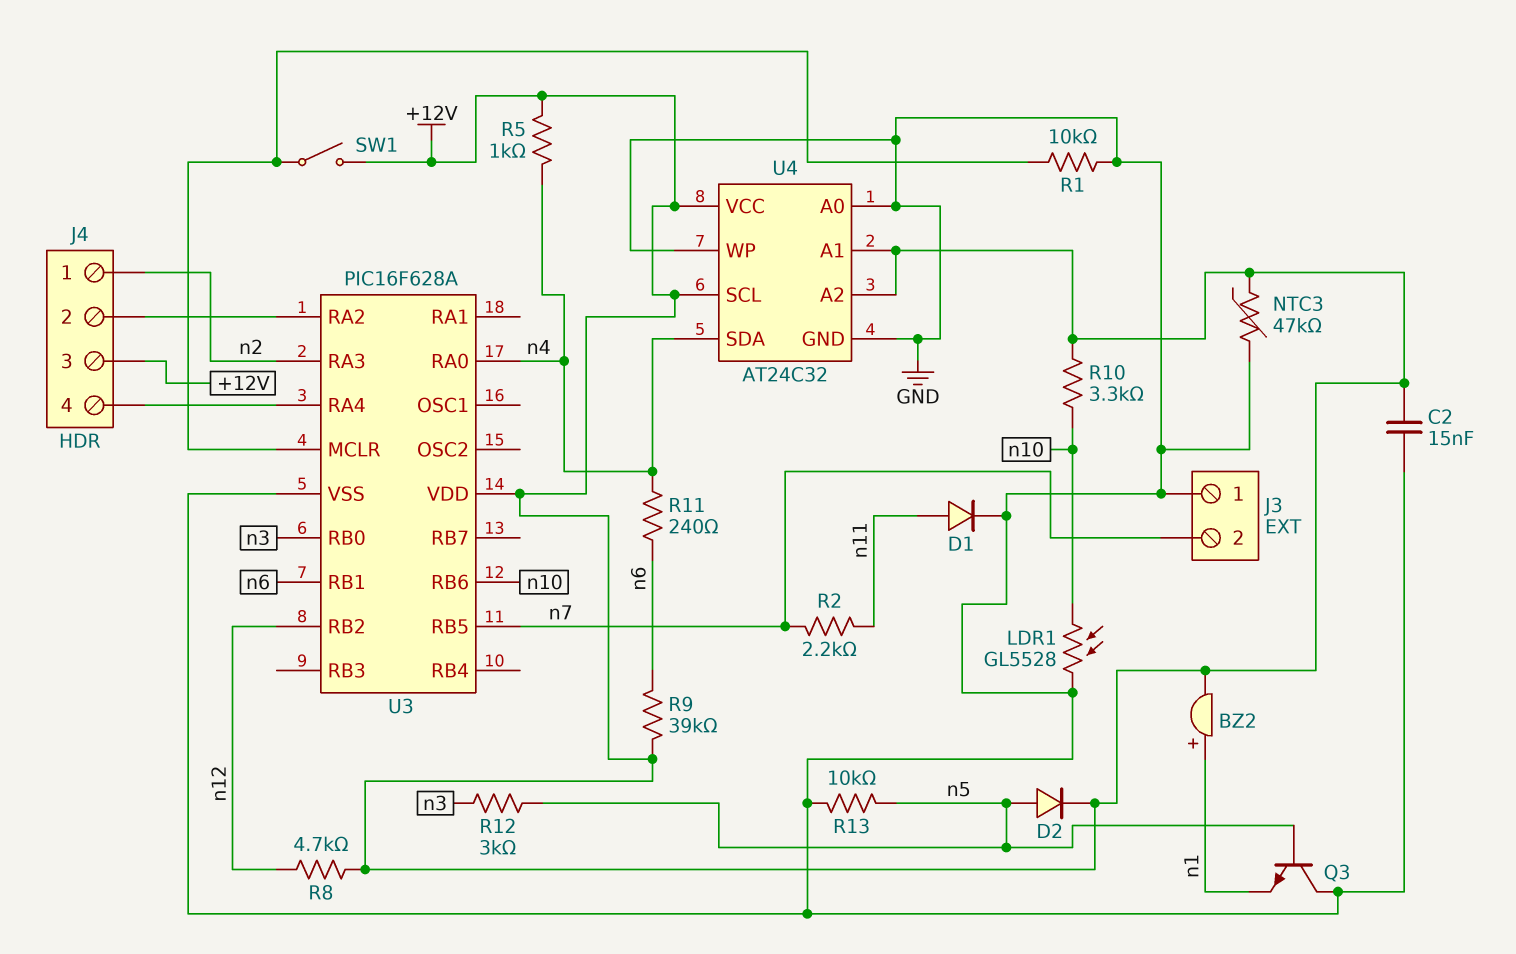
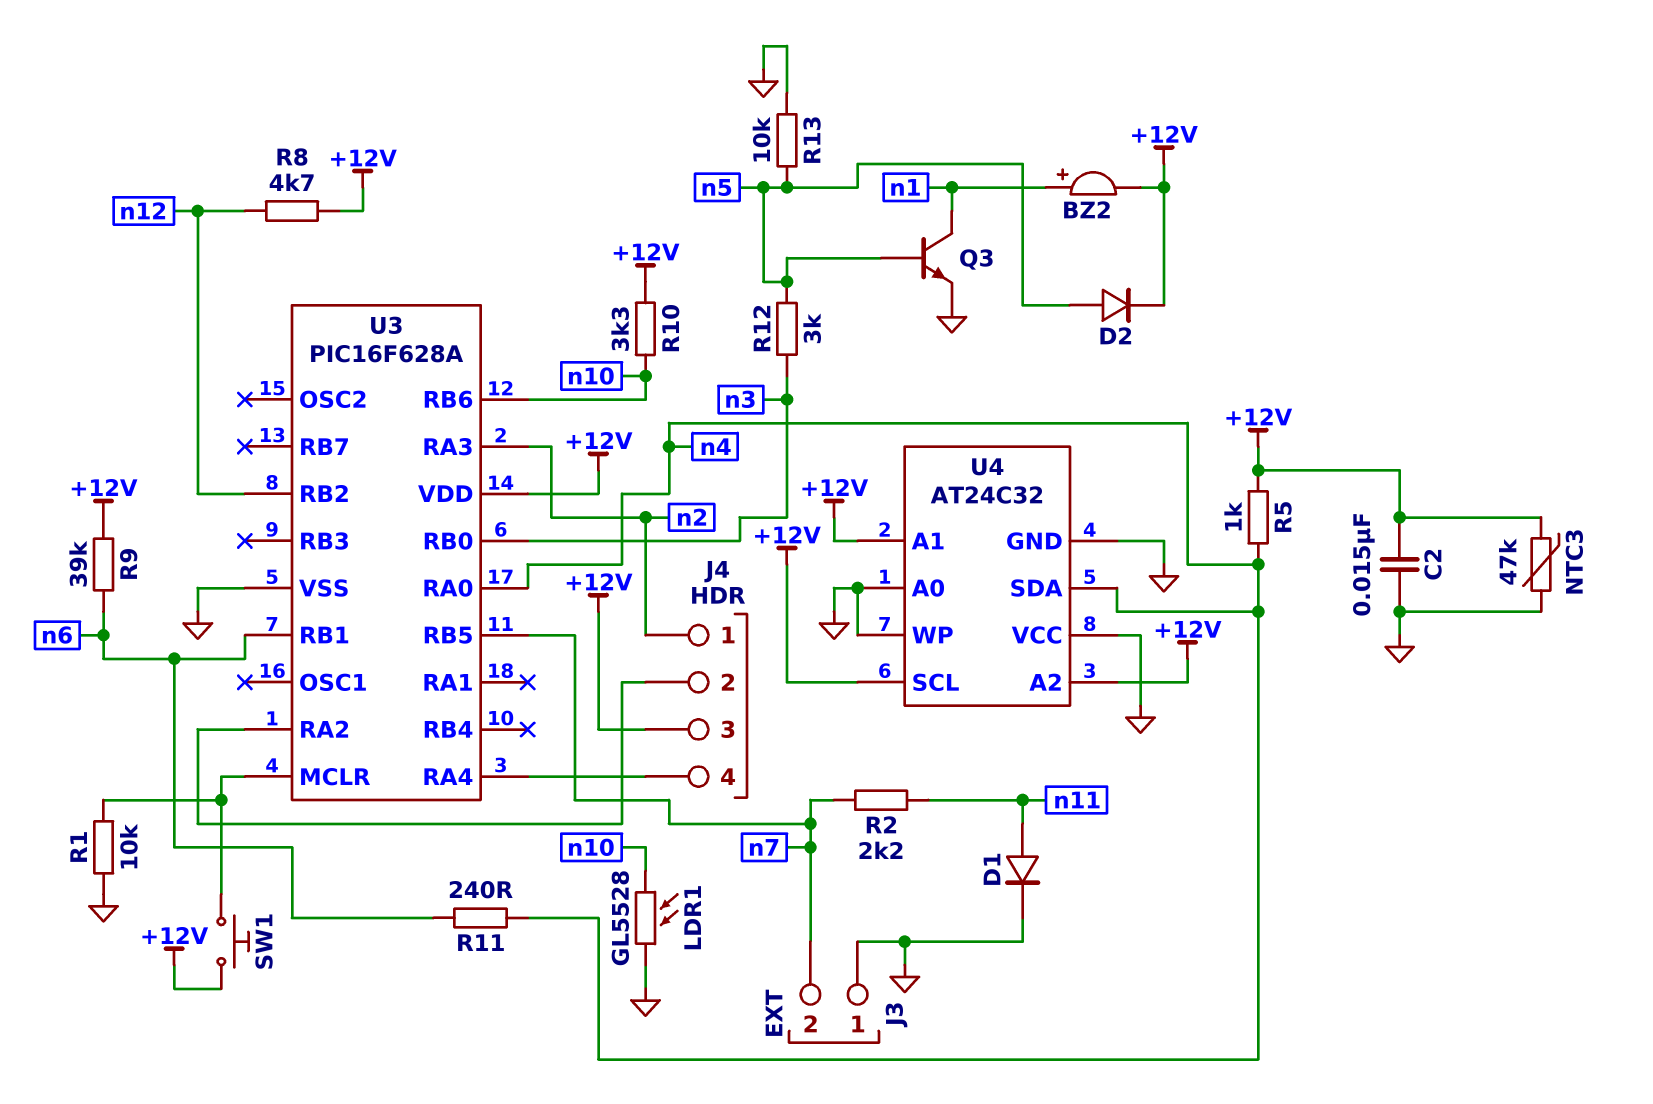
Q3: NPN (B n5, C GND, E n1) -> NPN (B n5, C n1, E GND)
SW1: switch (+12V, U3/MCLR) -> button (+12V, U3/MCLR)
U4 pin VCC: +12V -> GND

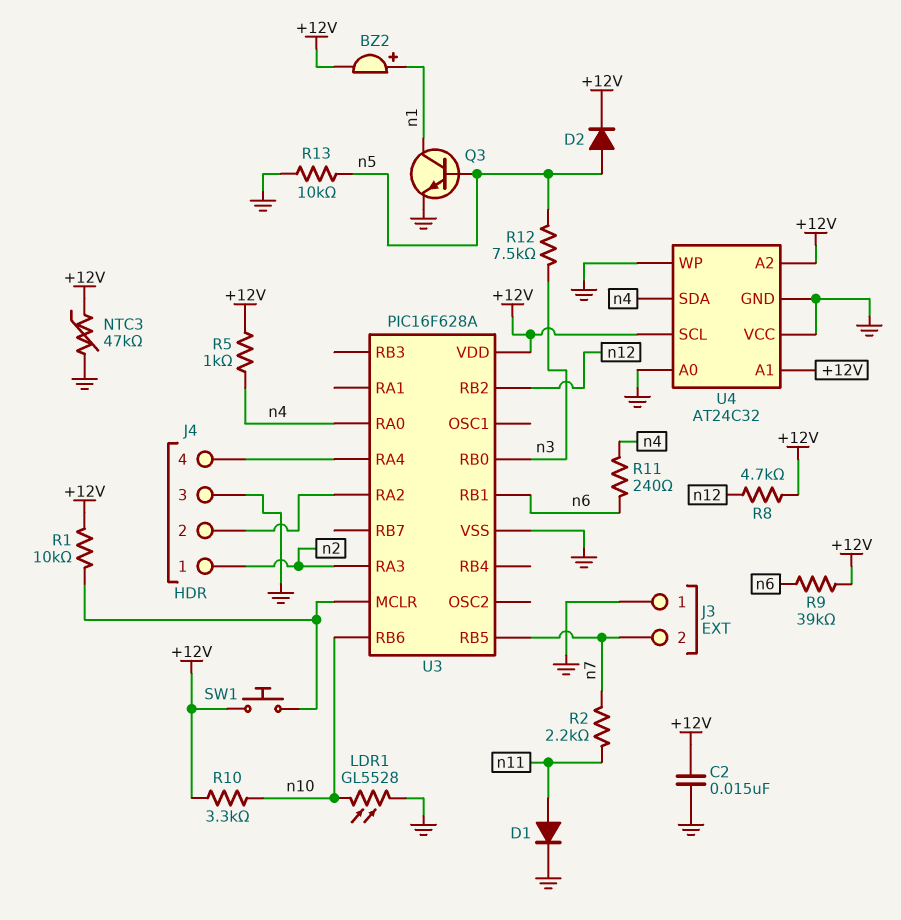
J4 pin 3: +12V -> GND
R1: 10k (GND, U3/MCLR) -> 10k (+12V, U3/MCLR)
R12: 3k (n3, n5) -> 7.5k (n3, n5)

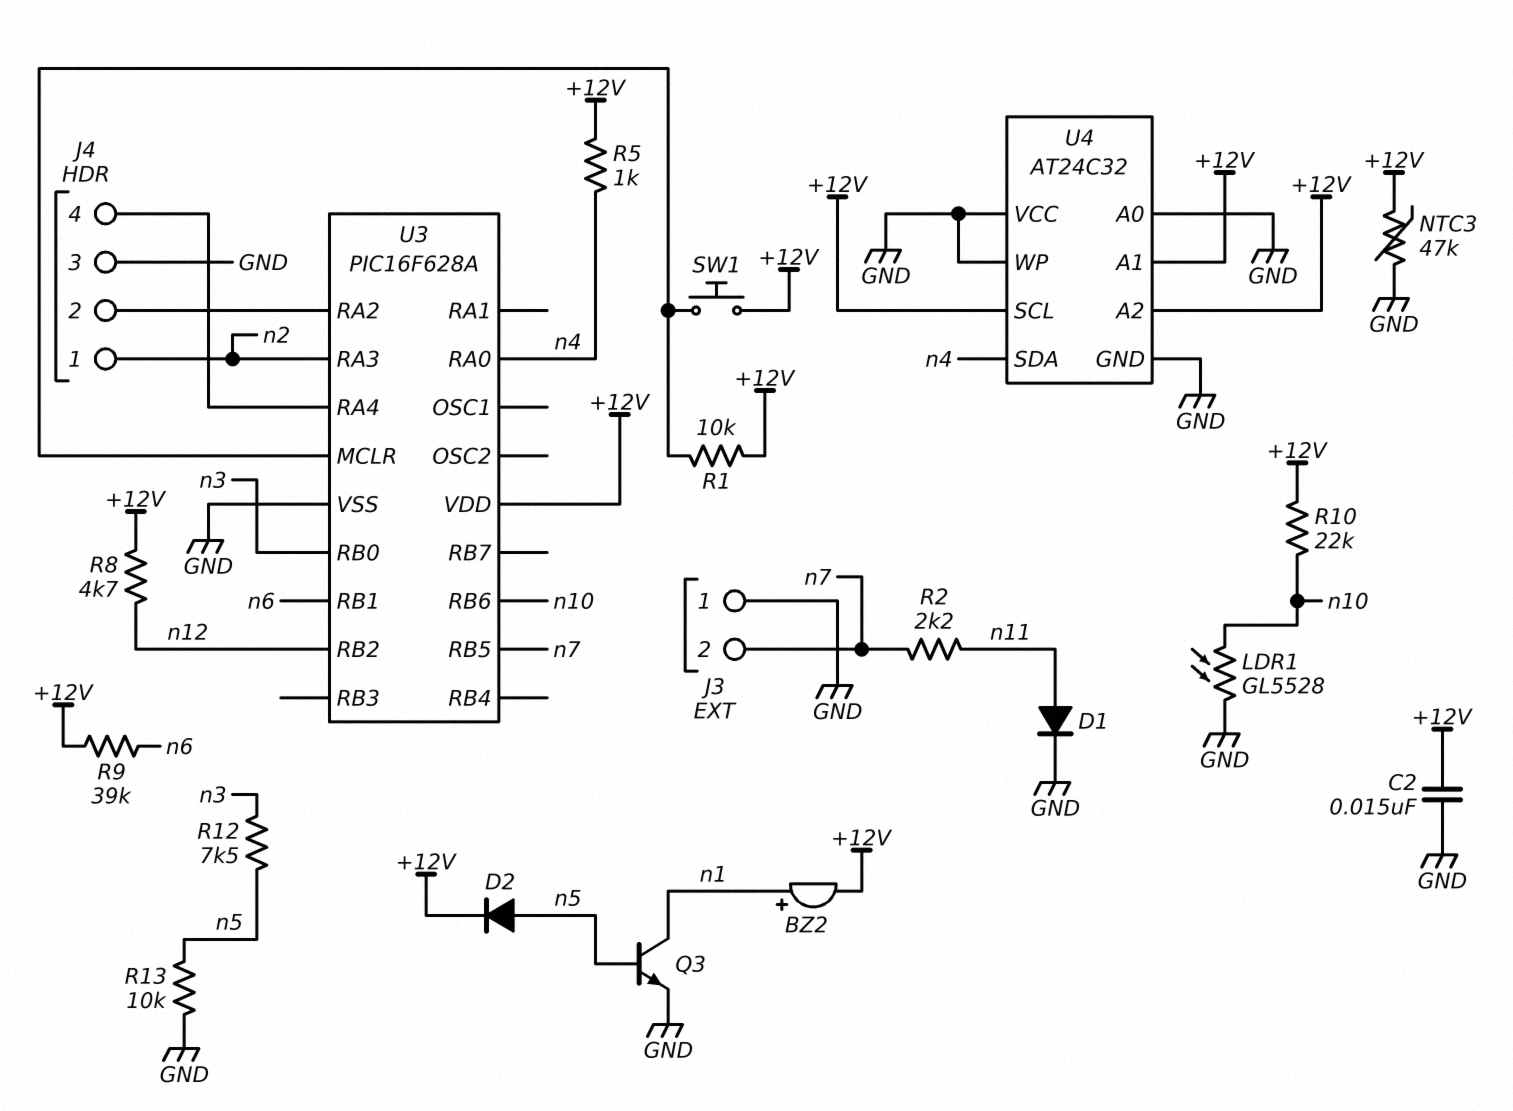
R10: 3.3k (+12V, n10) -> 22k (+12V, n10)
R11: 240 (n4, n6) -> none

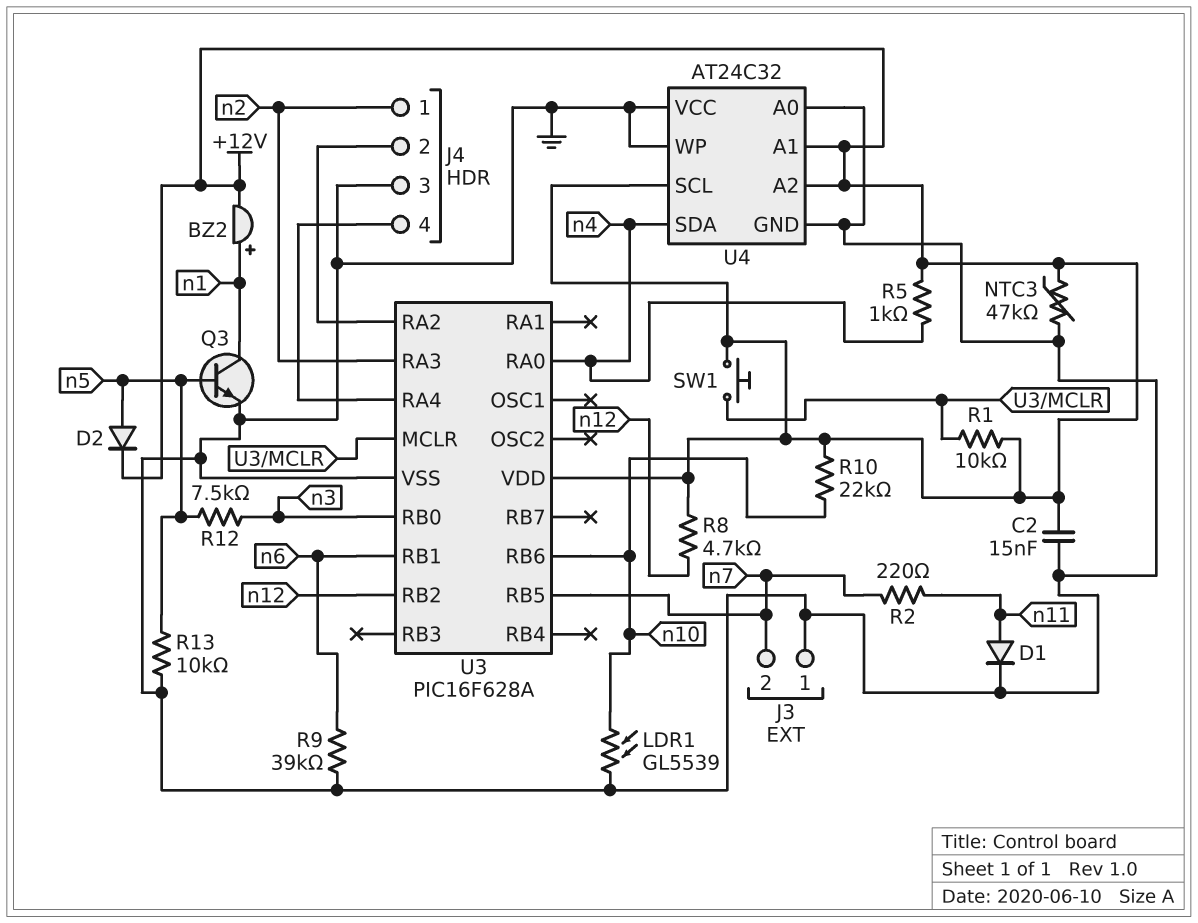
LDR1: GL5528 (GND, n10) -> GL5539 (GND, n10)
R2: 2.2k (n7, n11) -> 220 (n7, n11)
R9: 39k (+12V, n6) -> 39k (GND, n6)

